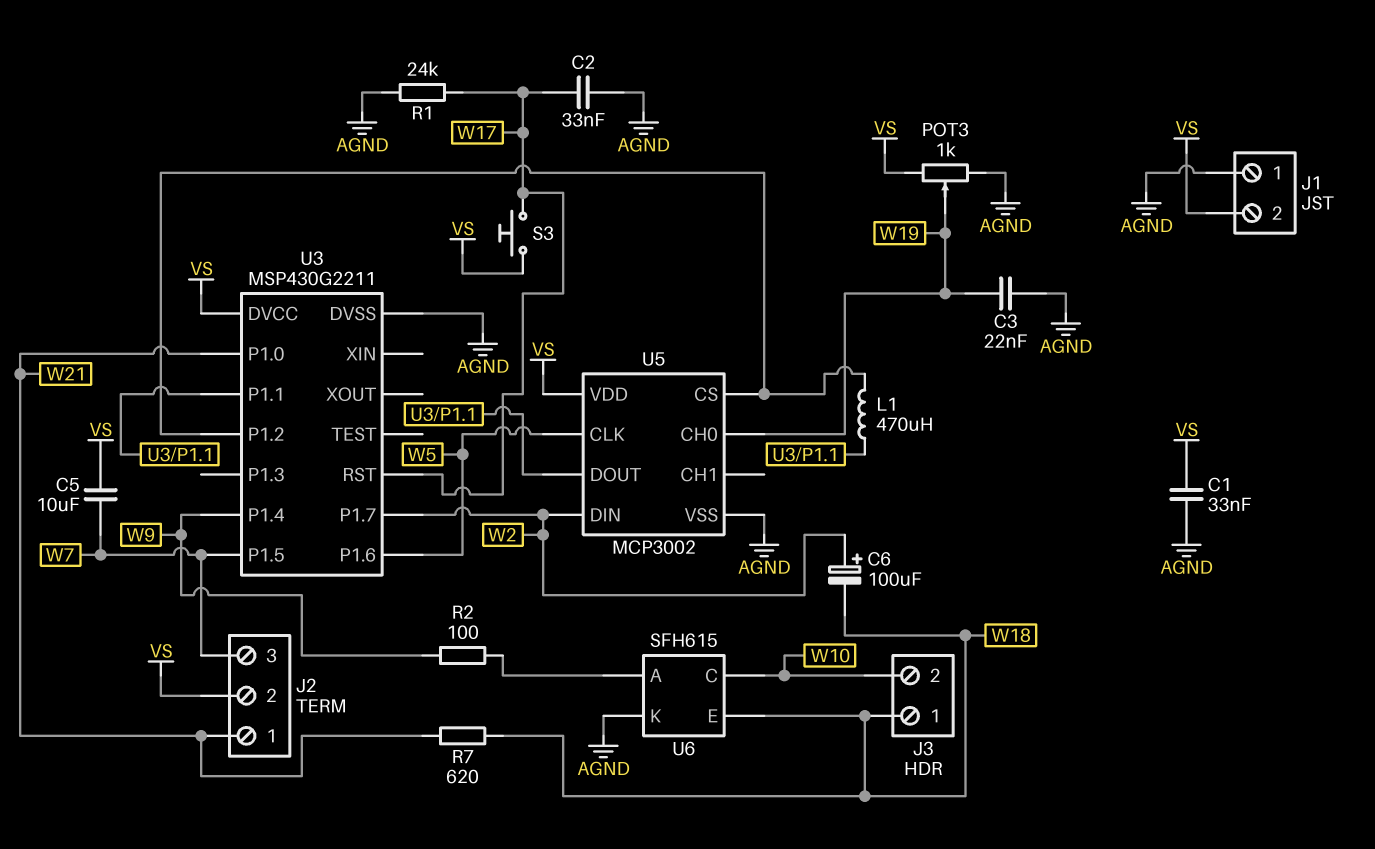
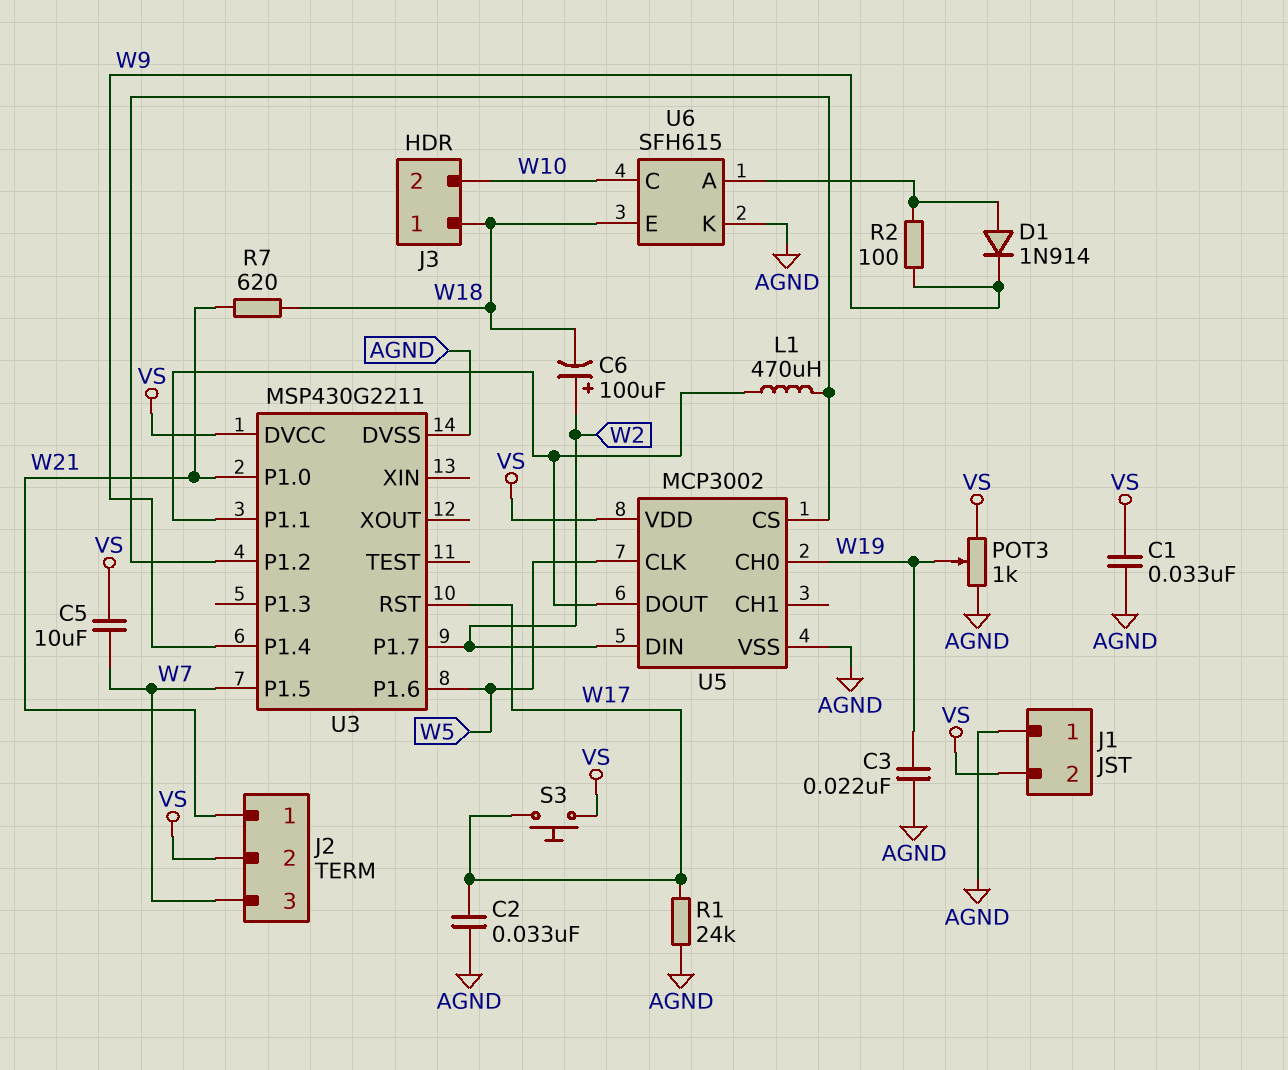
D1: none -> diode 1N914 (A U6/A, K W9)

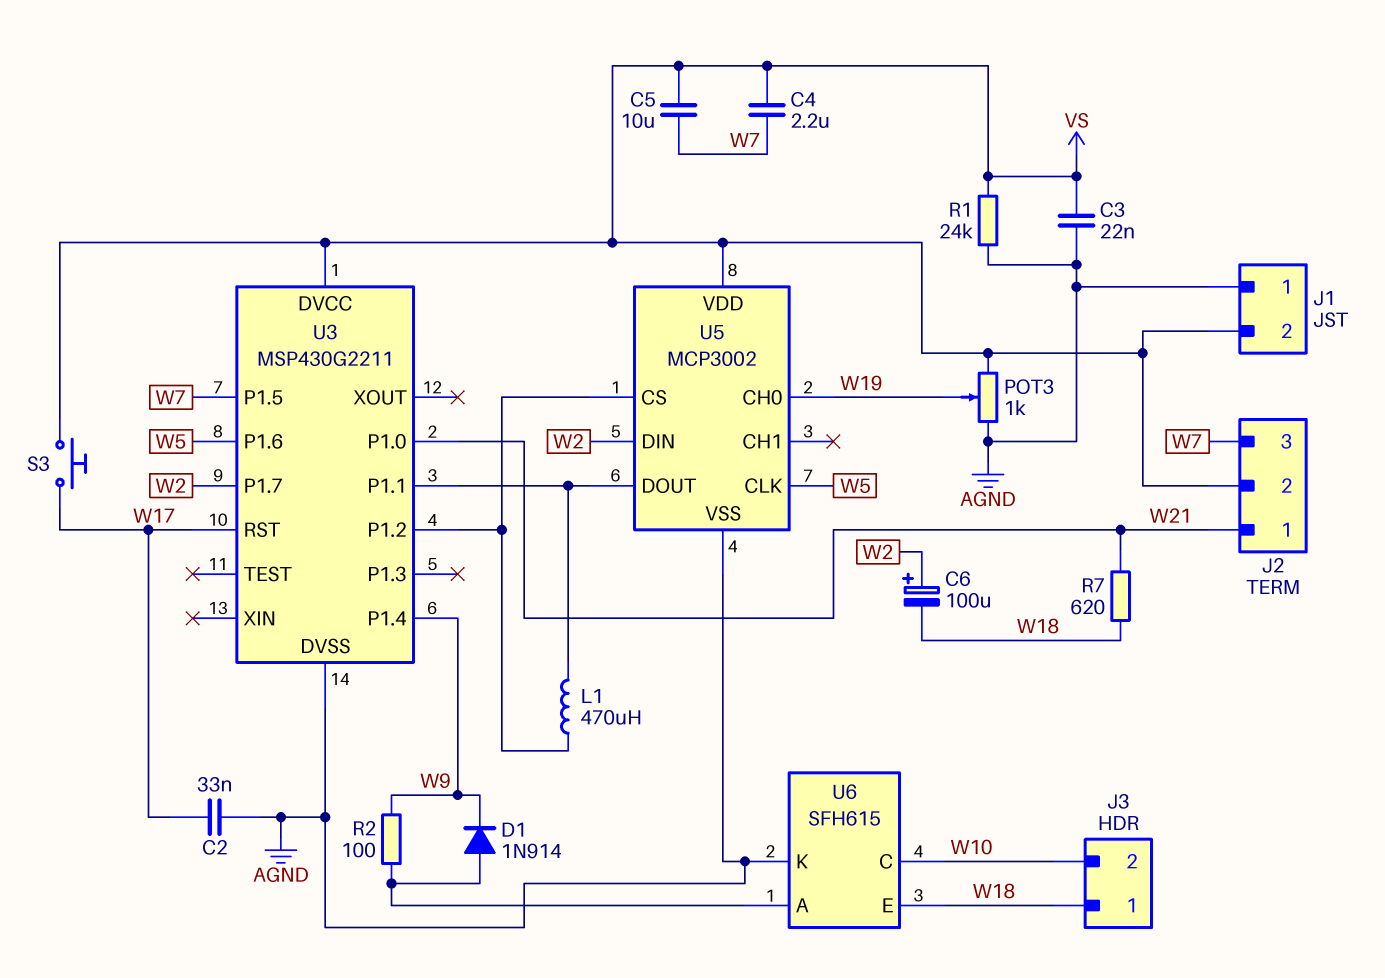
C1: 33nF (AGND, VS) -> none
C3: 22nF (AGND, W19) -> 22nF (AGND, VS)
C4: none -> 2.2uF (VS, W7)
R1: 24k (AGND, W17) -> 24k (AGND, VS)

